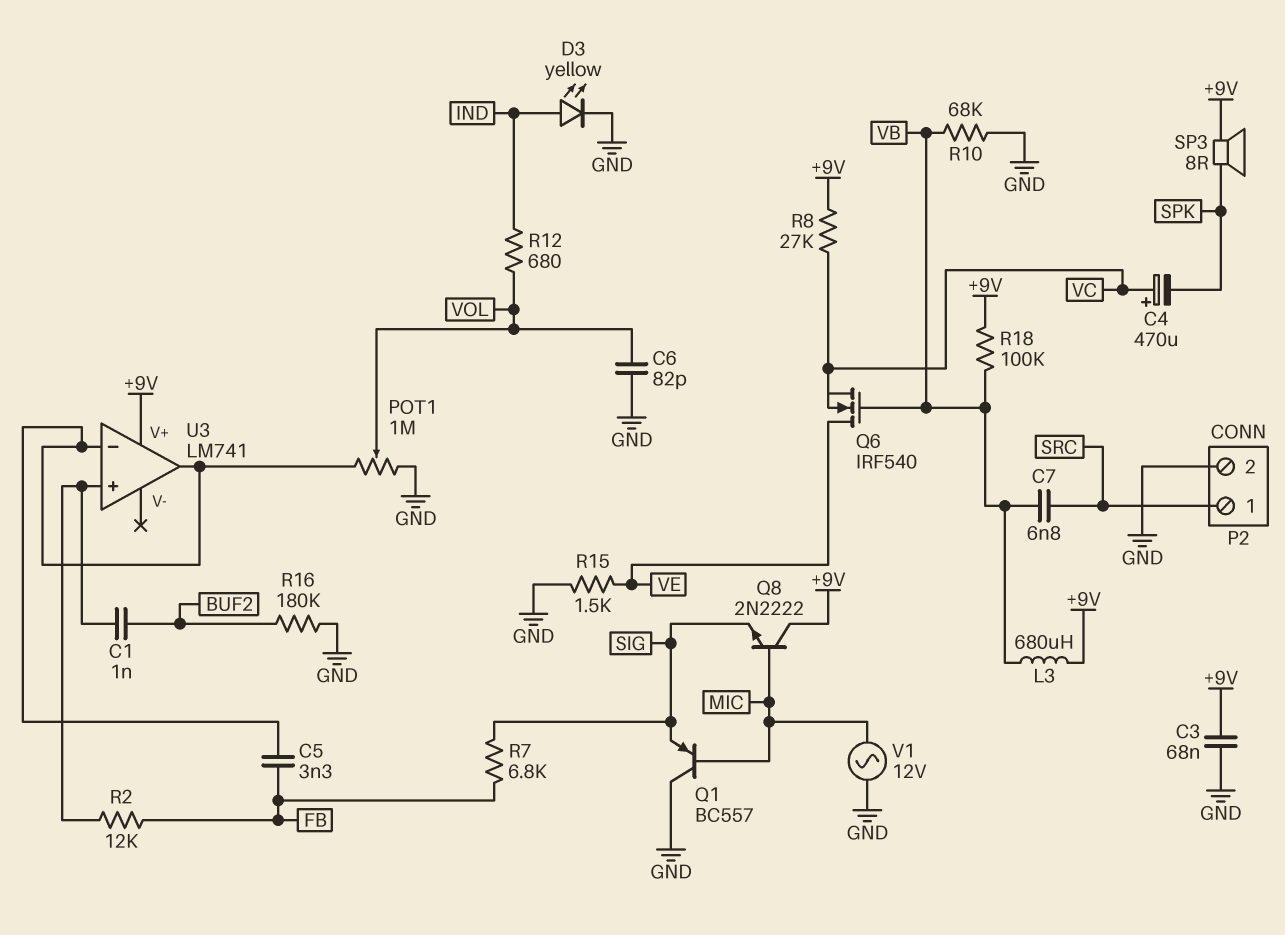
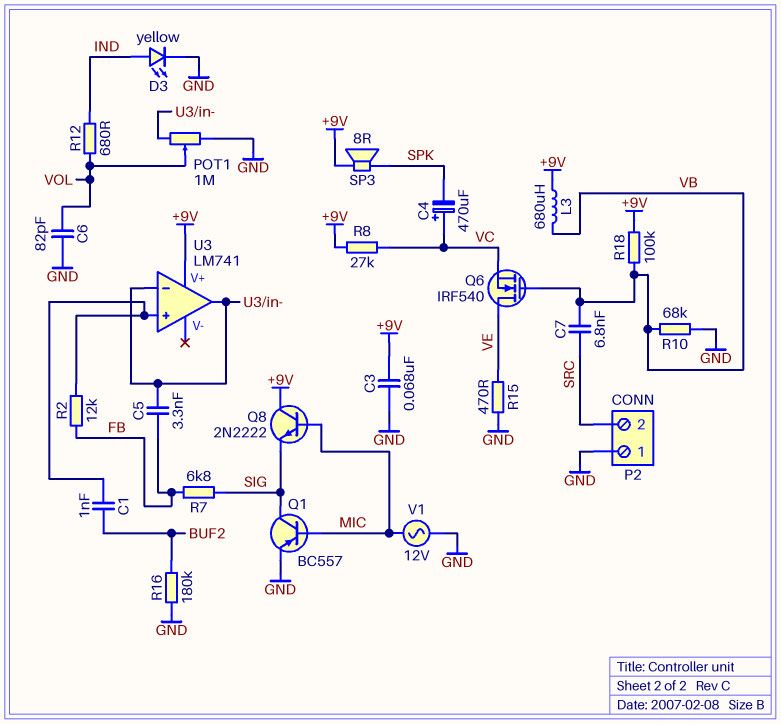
P2 pin 1: SRC -> GND
P2 pin 2: GND -> SRC
Q1: PNP BC557 (B MIC, C GND, E SIG) -> PNP BC557 (B MIC, C SIG, E GND)
R15: 1.5k (GND, VE) -> 470 (GND, VE)

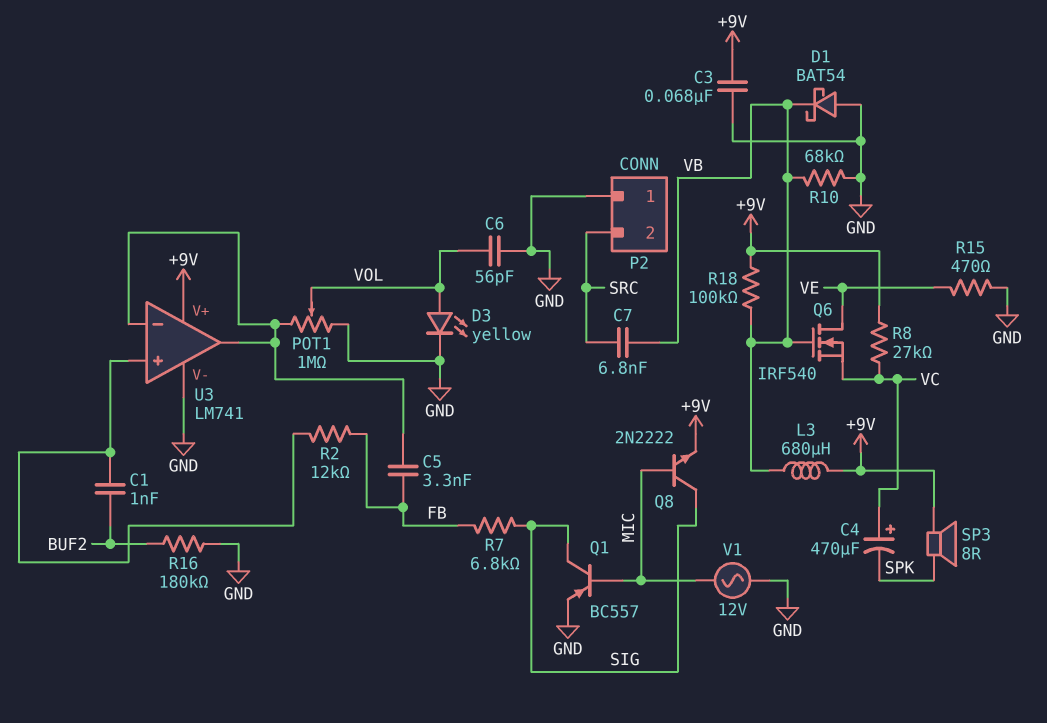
C6: 82pF (GND, VOL) -> 56pF (GND, VOL)
D1: none -> schottky BAT54 (A GND, K VB)
D3: LED yellow (A IND, K GND) -> LED yellow (A VOL, K GND)
Q8: NPN 2N2222 (B MIC, C +9V, E SIG) -> NPN 2N2222 (B MIC, C SIG, E +9V)
R12: 680 (IND, VOL) -> none
U3 pin V-: none -> GND

